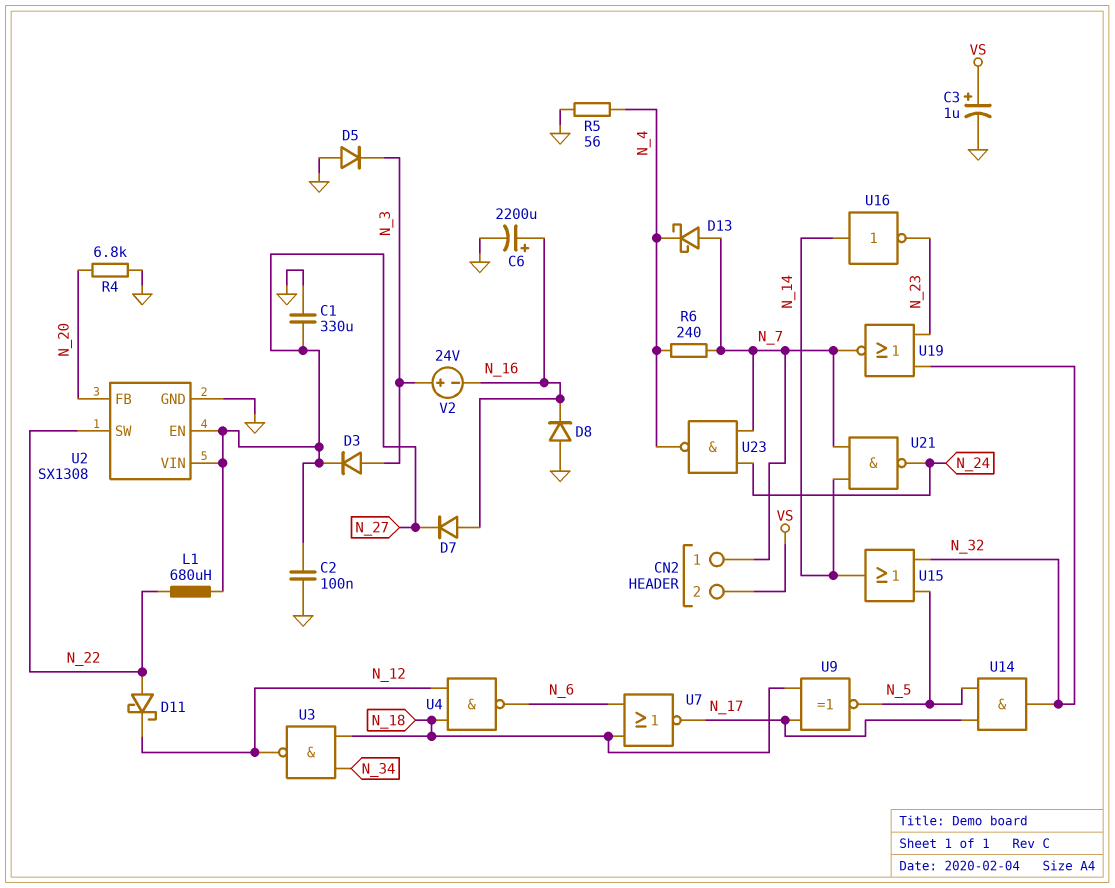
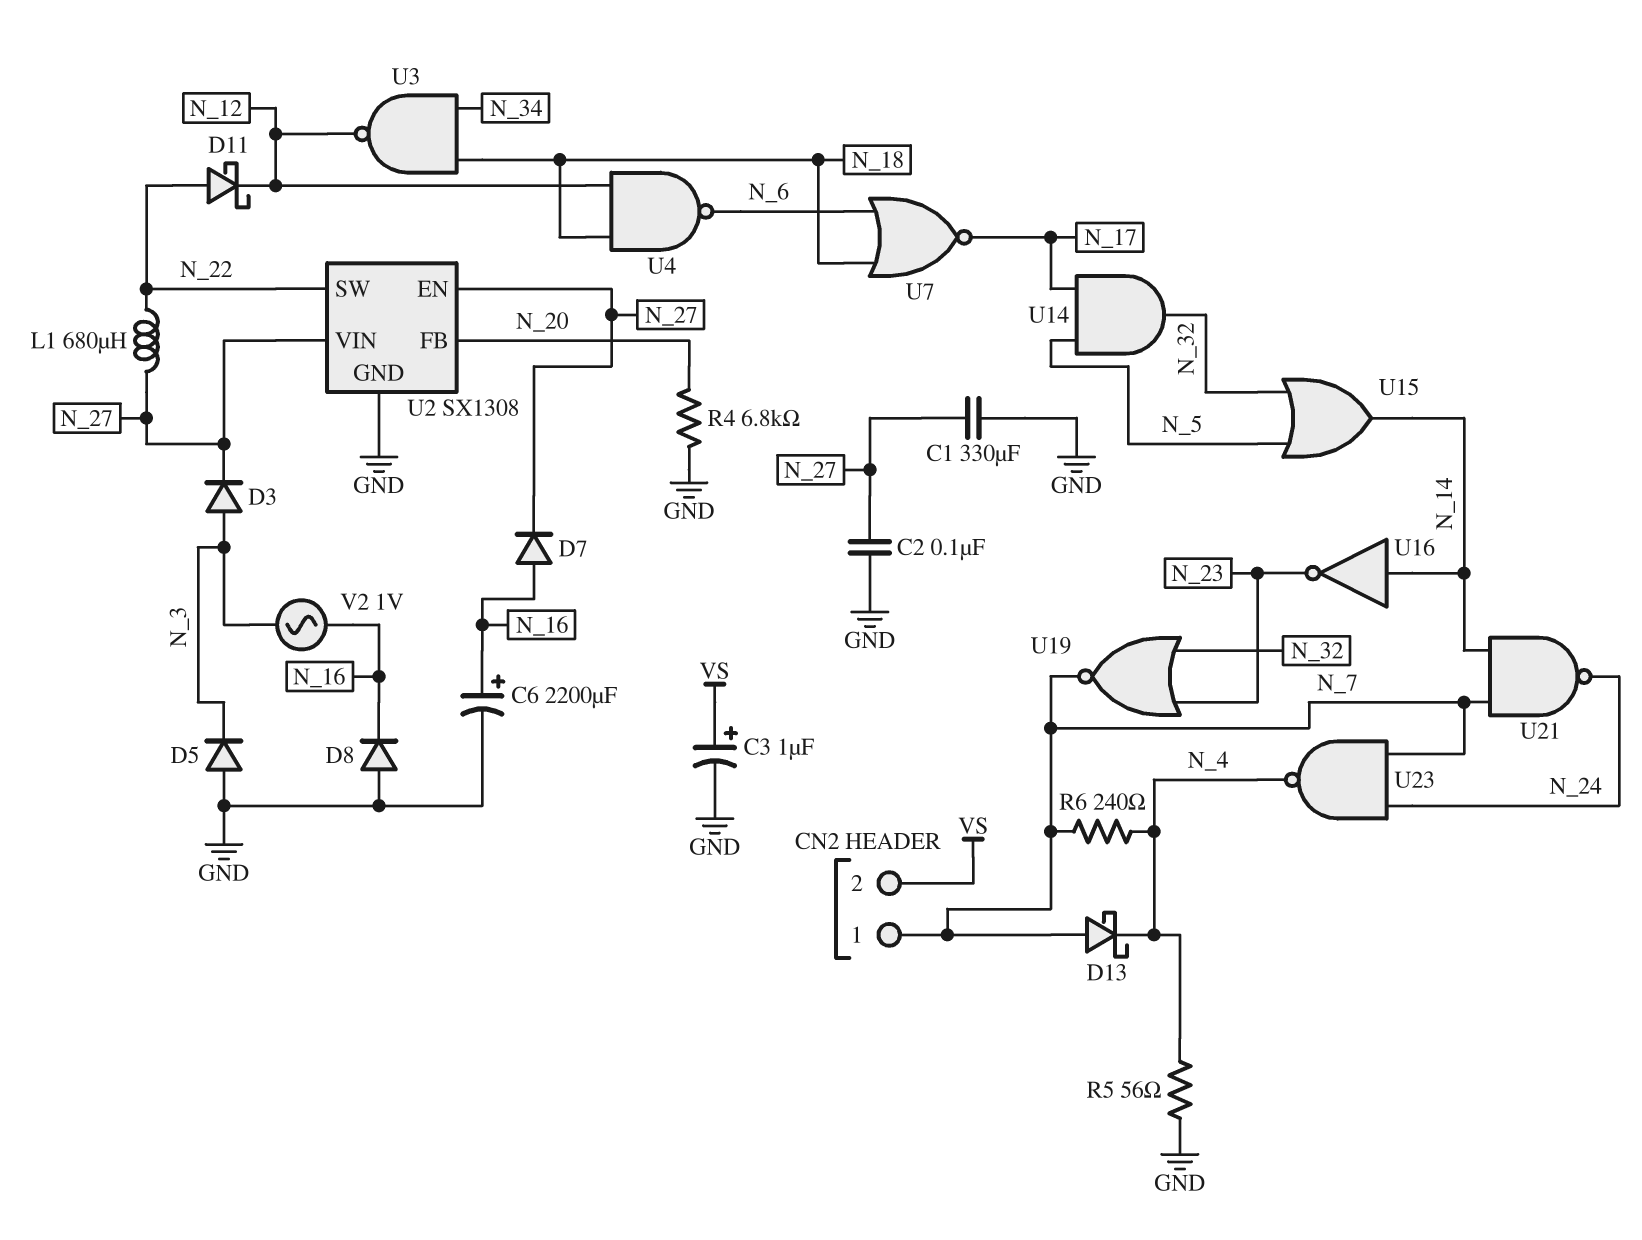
U9: XNOR (in N_17, in N_18, out N_5) -> none
V2: 24V (plus N_3, minus N_16) -> AC 1V (N_3, N_16)

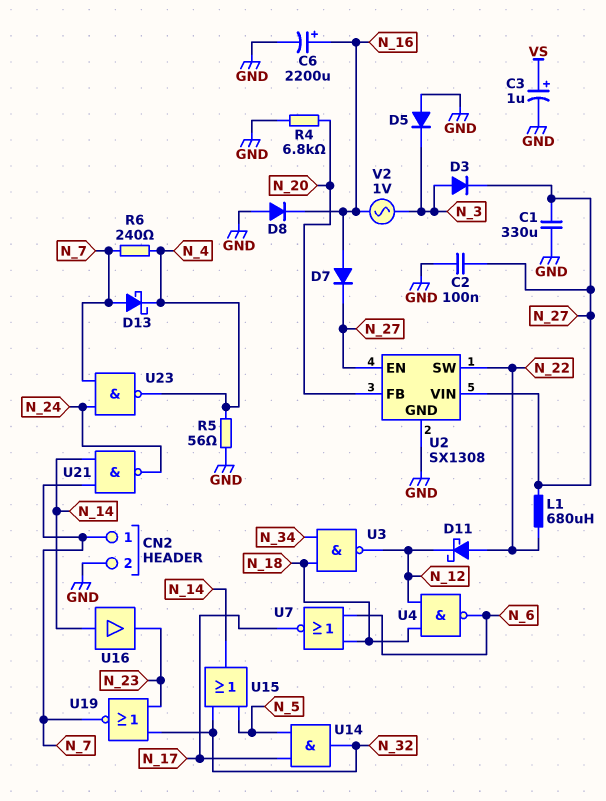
CN2 pin 2: VS -> GND
U16: NOT (in N_14, out N_23) -> buffer (in N_14, out N_23)

